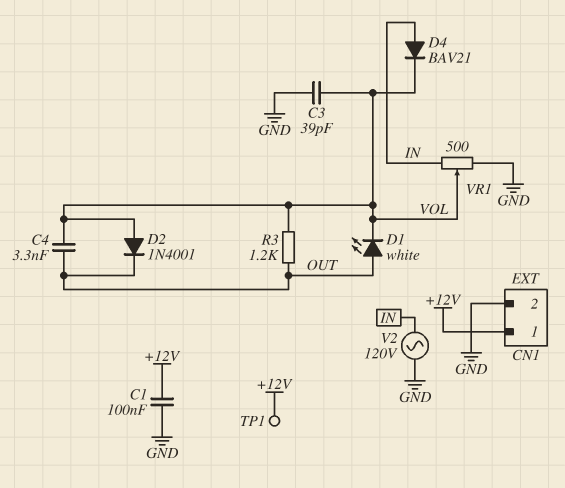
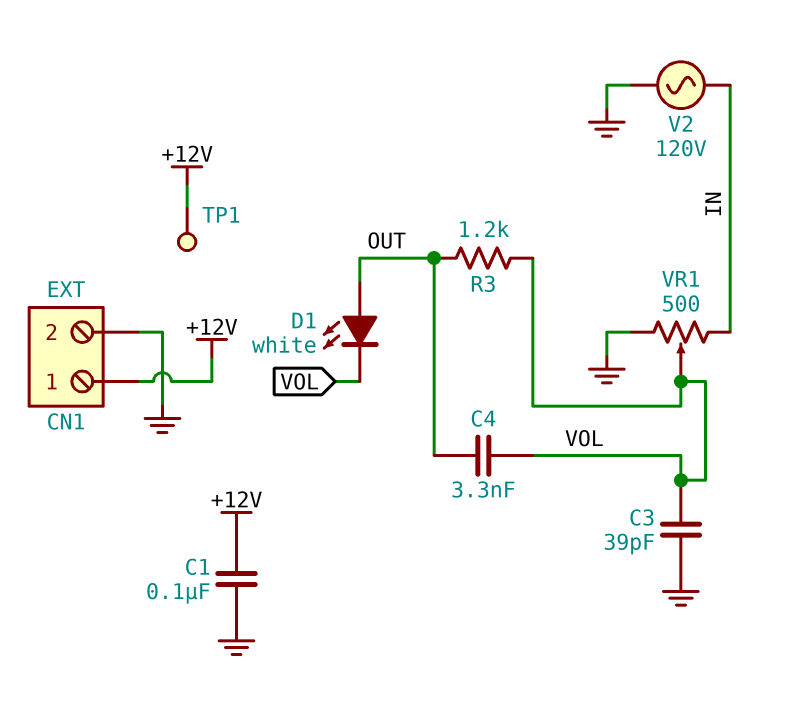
D2: diode 1N4001 (A VOL, K OUT) -> none
D4: diode BAV21 (A IN, K VOL) -> none

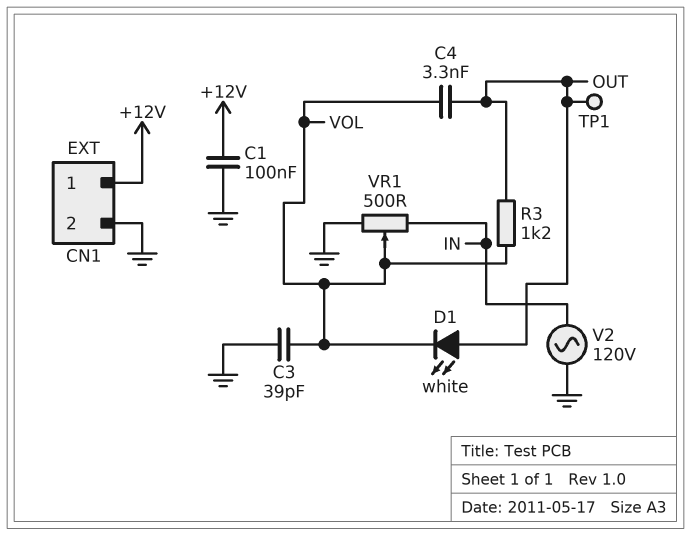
TP1: test point (+12V) -> test point (OUT)

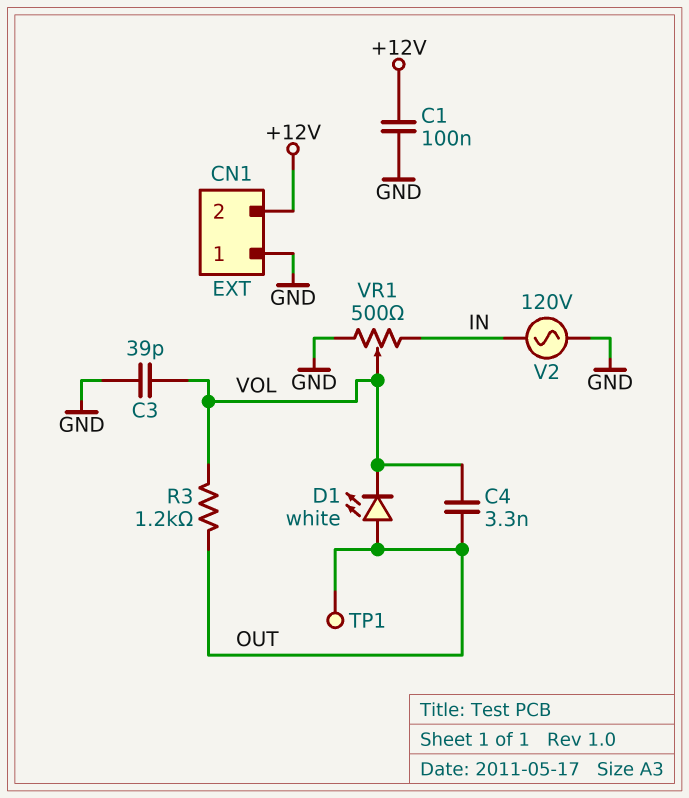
CN1 pin 1: +12V -> GND
CN1 pin 2: GND -> +12V

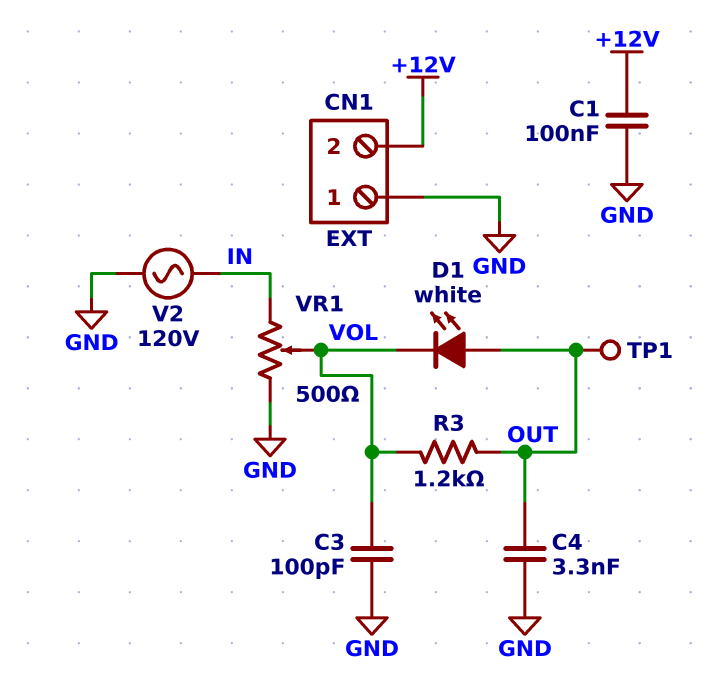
C3: 39pF (GND, VOL) -> 100pF (GND, VOL)
C4: 3.3nF (OUT, VOL) -> 3.3nF (GND, OUT)

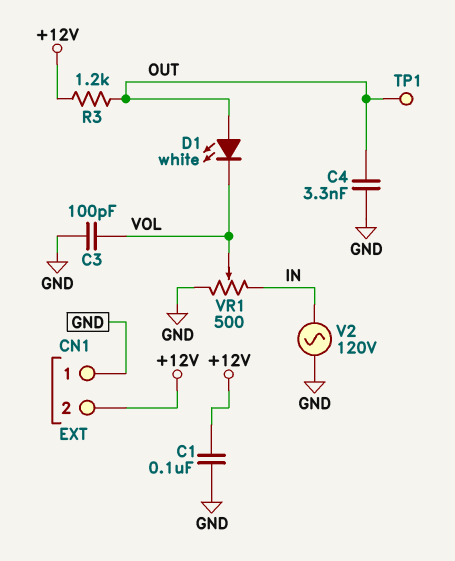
R3: 1.2k (OUT, VOL) -> 1.2k (+12V, OUT)

